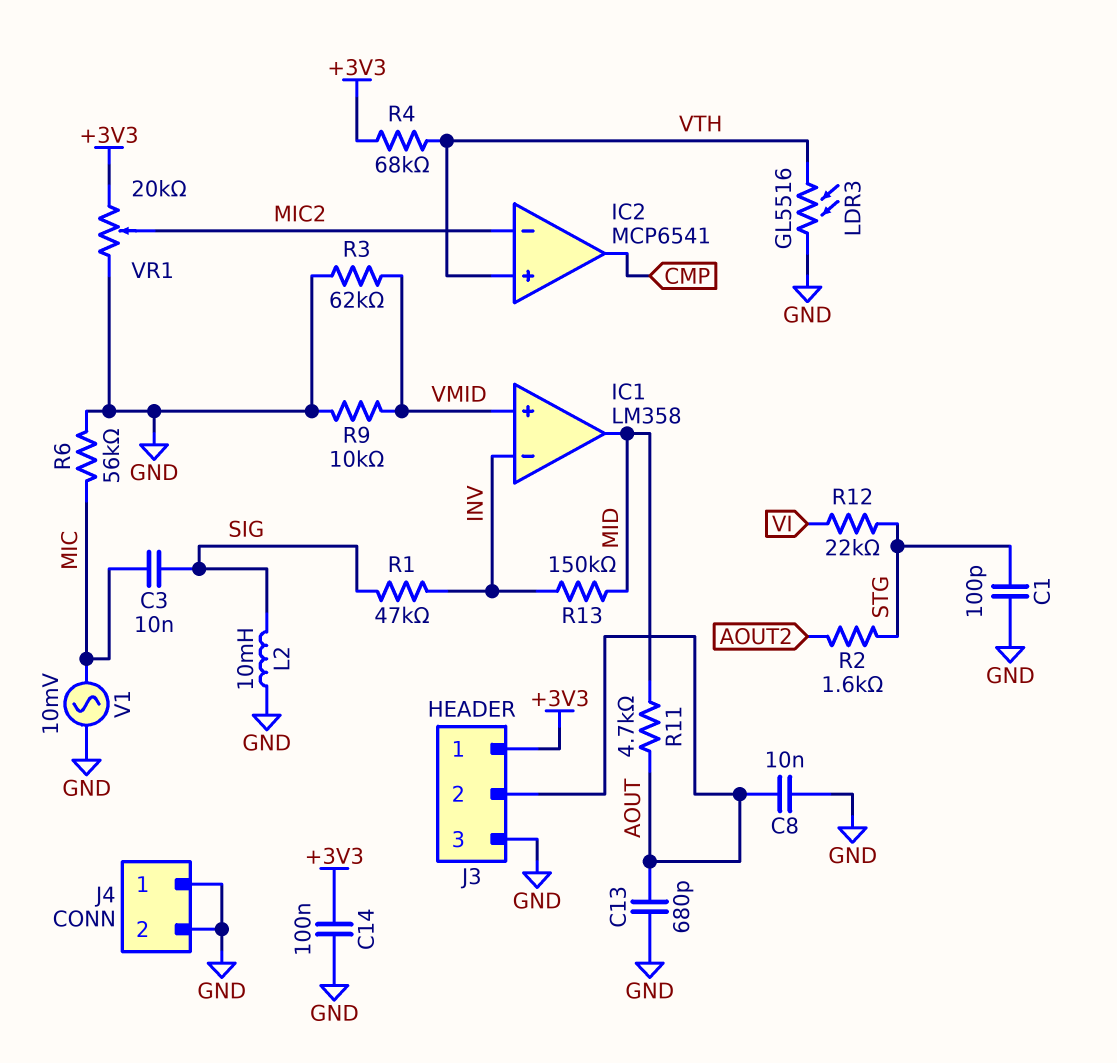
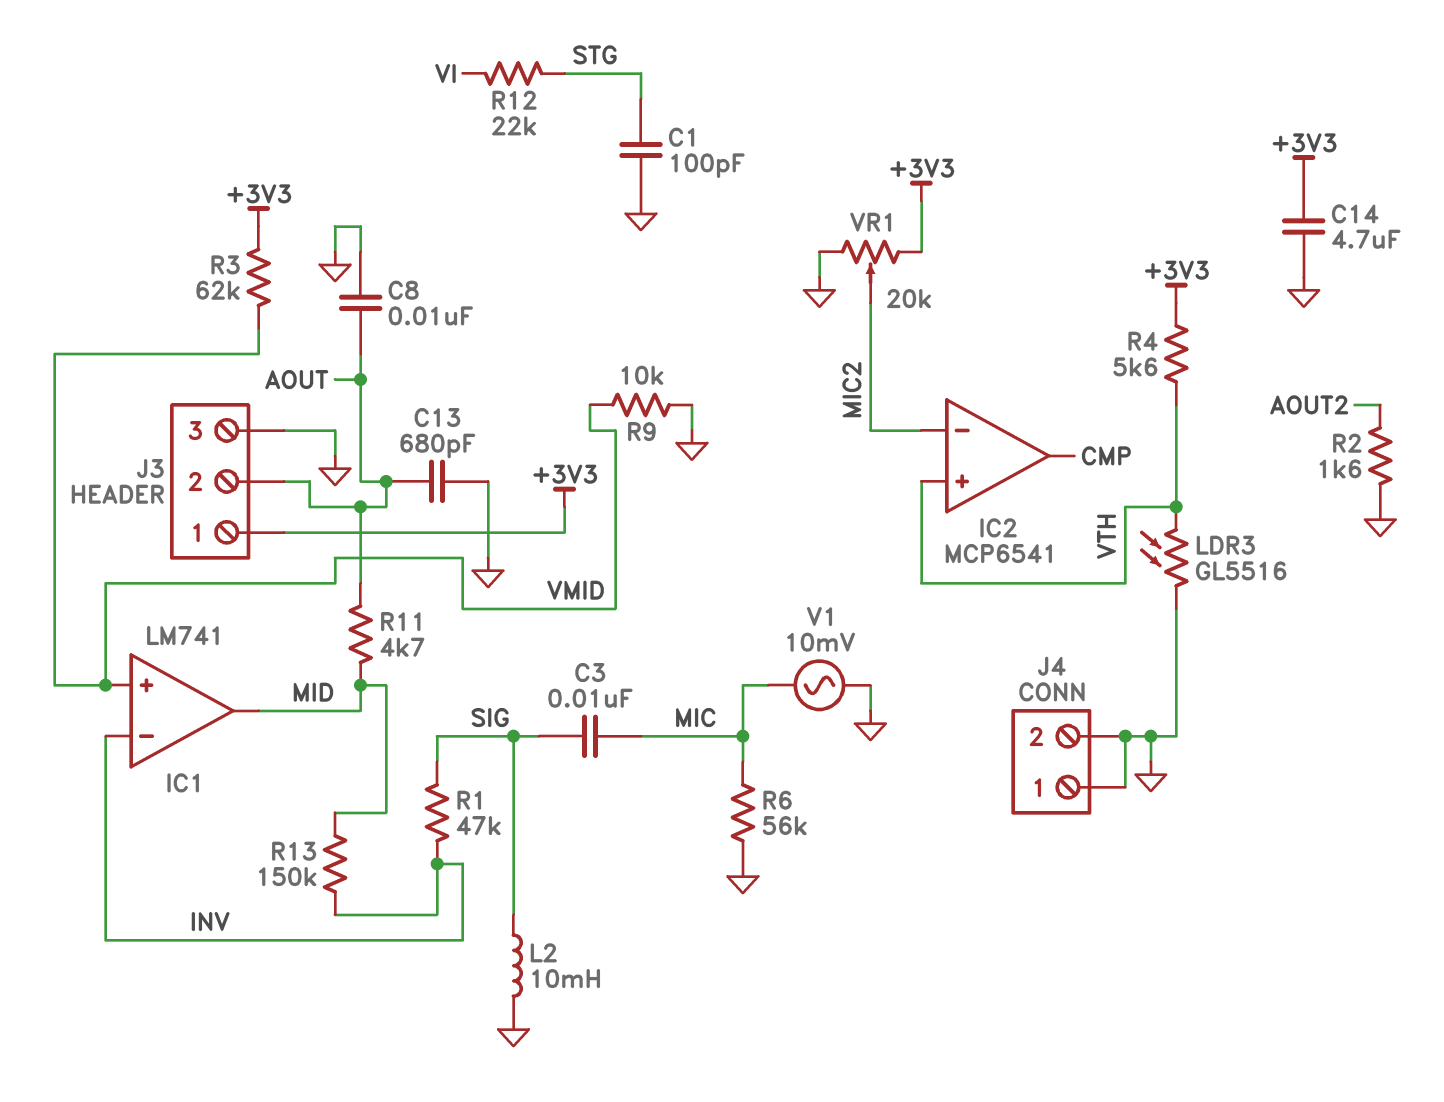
C14: 100nF (+3V3, GND) -> 4.7uF (+3V3, GND)
IC1: LM358 -> LM741
R2: 1.6k (AOUT2, STG) -> 1.6k (AOUT2, GND)
R3: 62k (GND, VMID) -> 62k (+3V3, VMID)
R4: 68k (+3V3, VTH) -> 5.6k (+3V3, VTH)

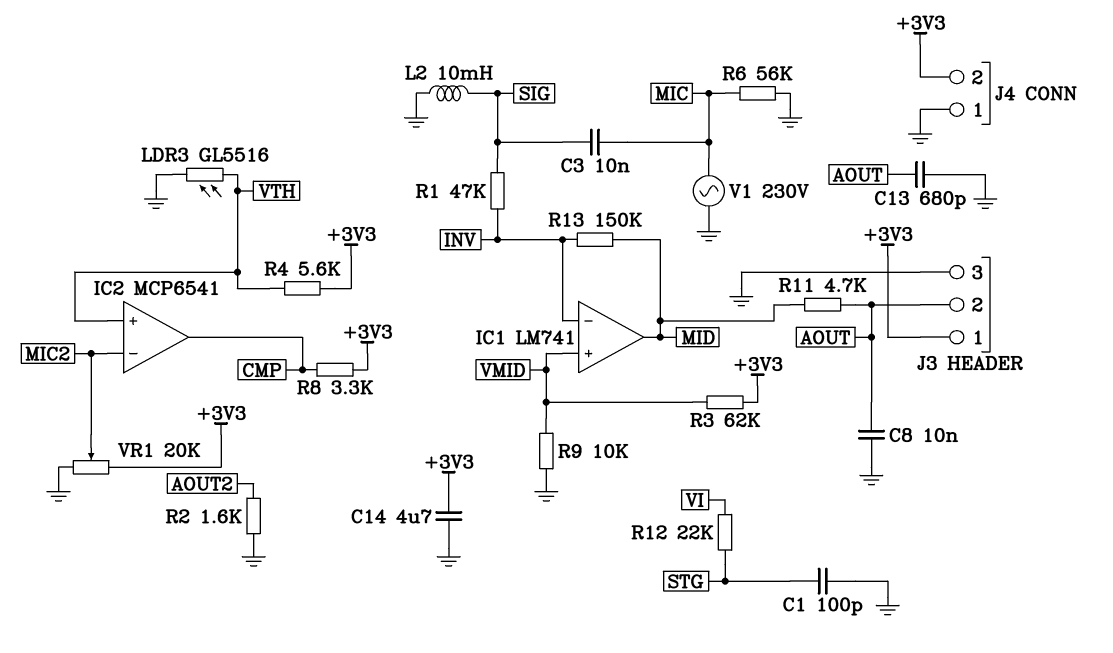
J4 pin 2: GND -> +3V3
R8: none -> 3.3k (+3V3, CMP)
V1: AC 10mV (GND, MIC) -> AC 230V (GND, MIC)

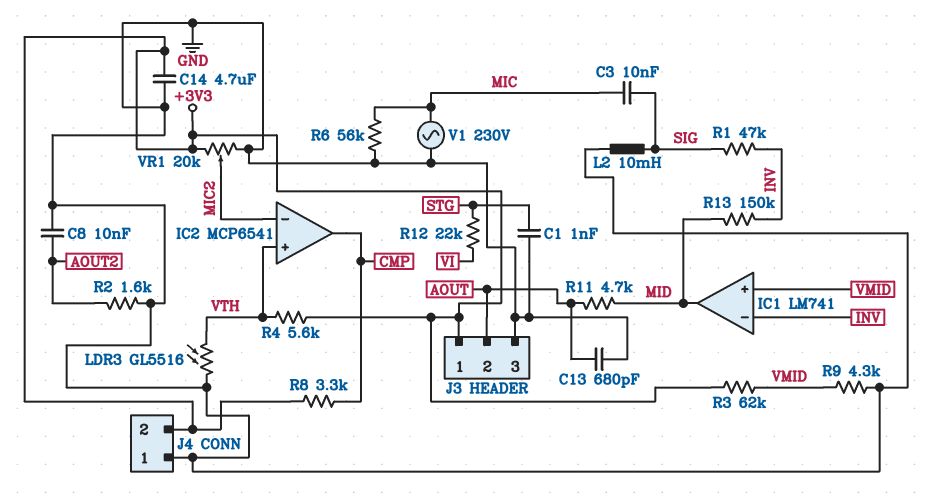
C1: 100pF (GND, STG) -> 1nF (GND, STG)
C8: 10nF (AOUT, GND) -> 10nF (AOUT2, GND)
R9: 10k (GND, VMID) -> 4.3k (GND, VMID)

